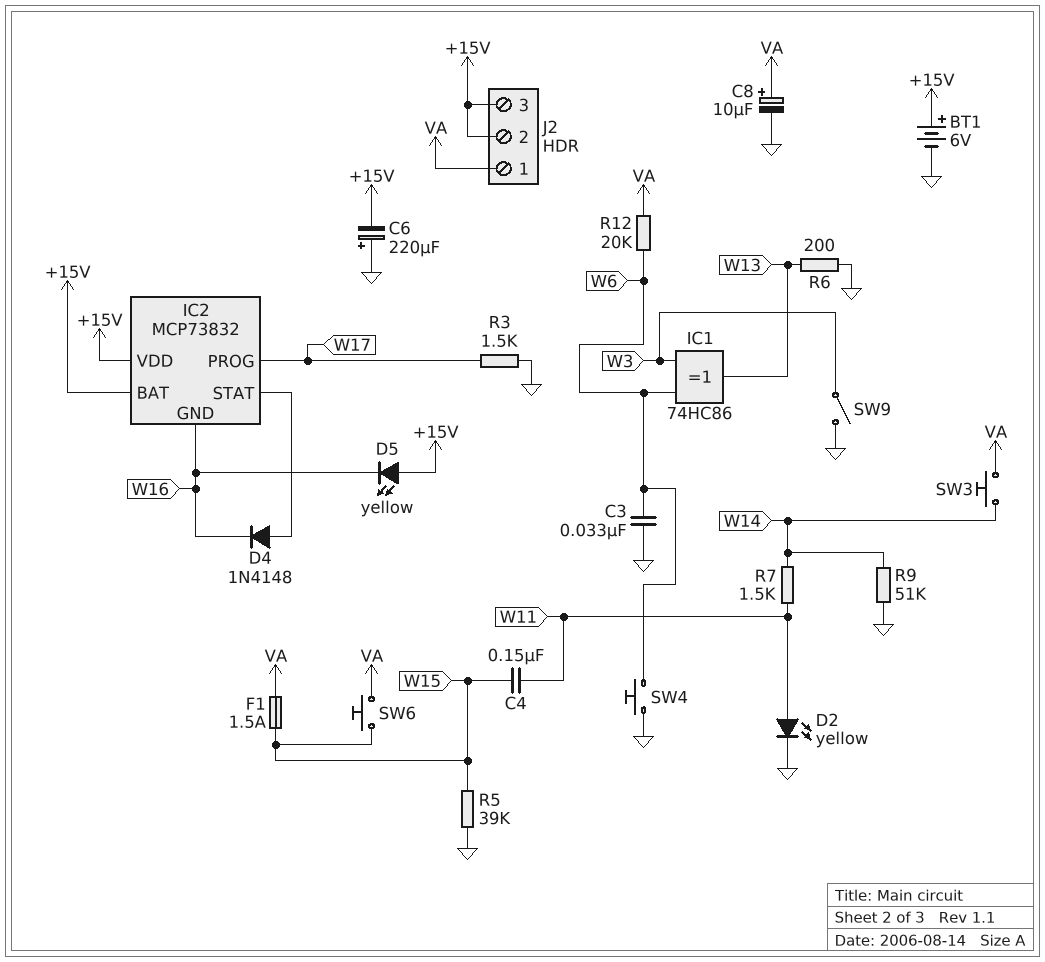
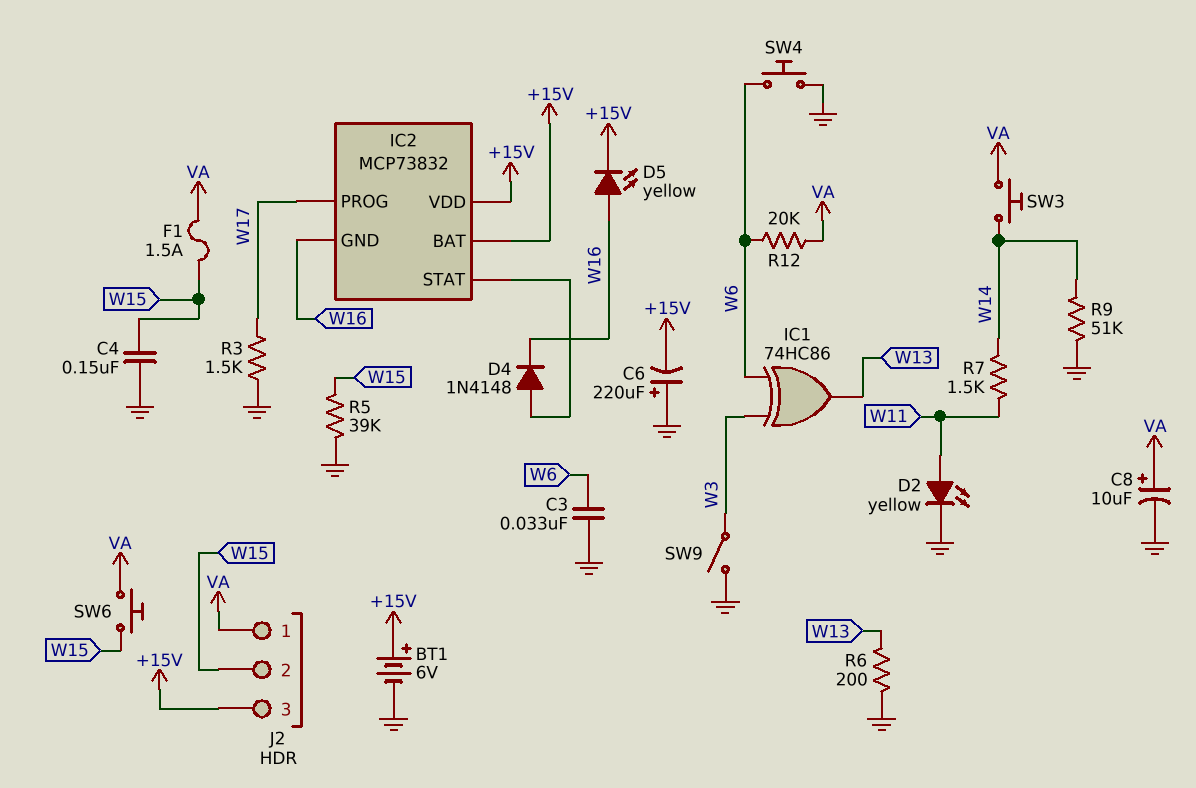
C4: 150nF (W11, W15) -> 150nF (GND, W15)
D5: LED yellow (A +15V, K W16) -> LED yellow (A W16, K +15V)
J2 pin 2: +15V -> W15

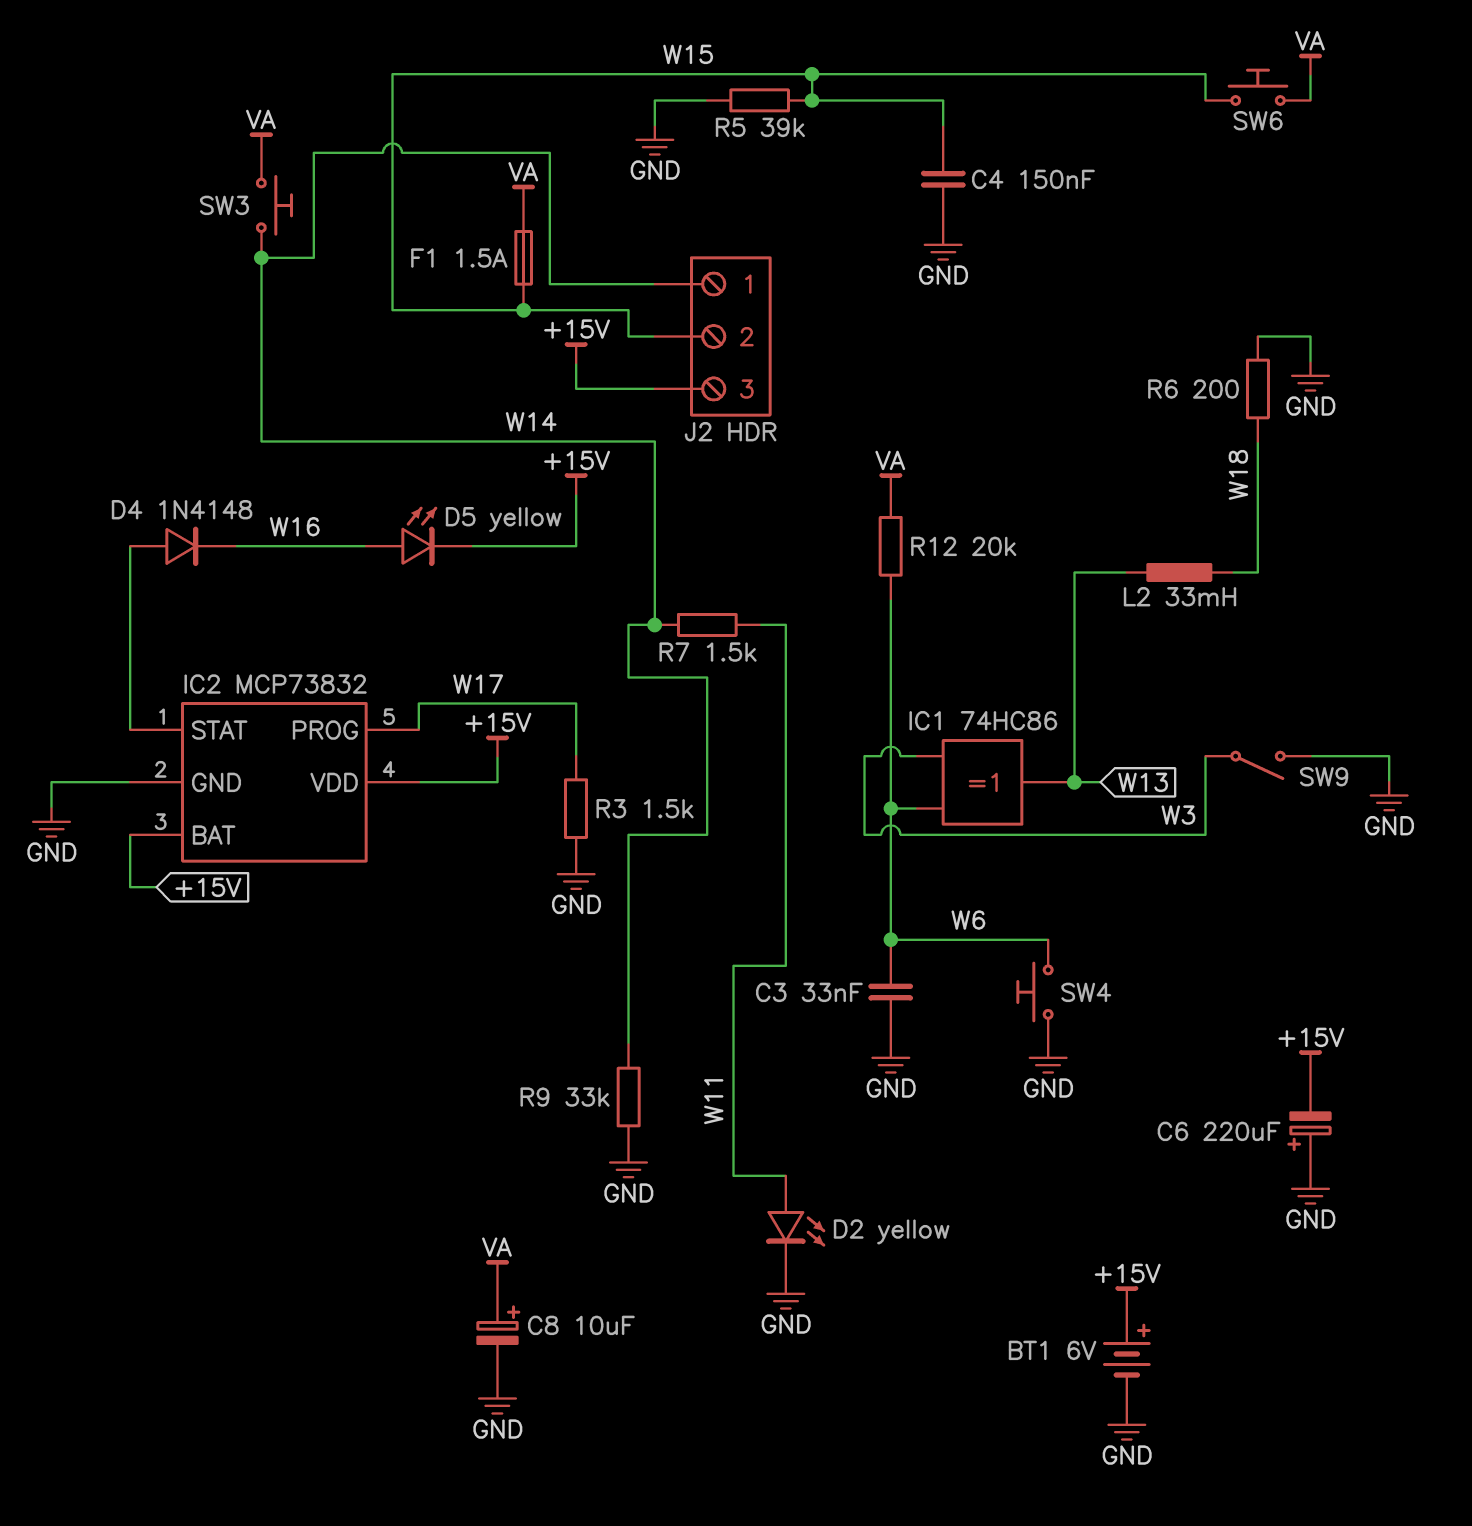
IC2 pin GND: W16 -> GND
J2 pin 1: VA -> W14
L2: none -> 33mH (W13, W18)
R6: 200 (GND, W13) -> 200 (GND, W18)
R9: 51k (GND, W14) -> 33k (GND, W14)

